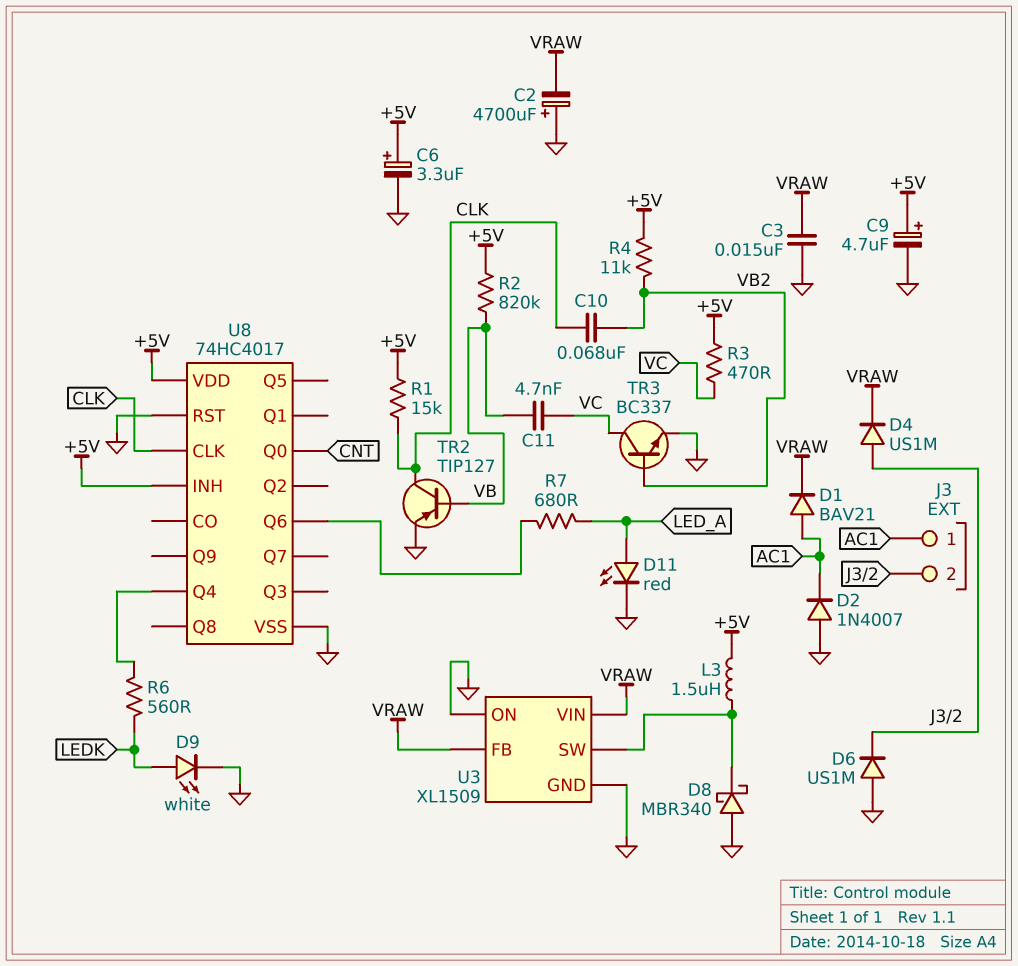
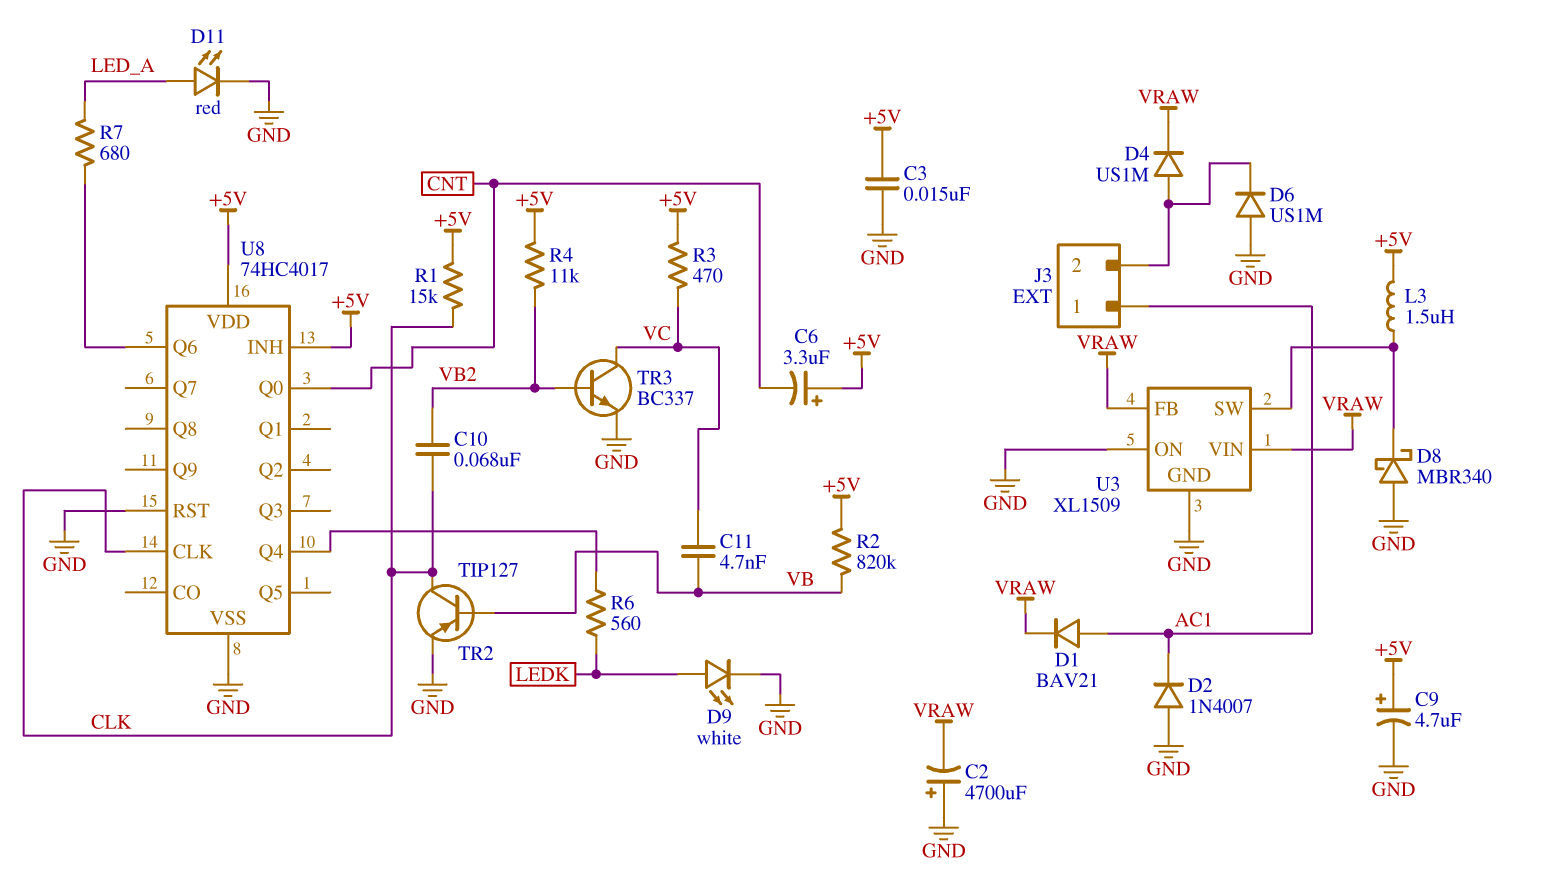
C3: 15nF (GND, VRAW) -> 15nF (+5V, GND)
C6: 3.3uF (plus +5V, minus GND) -> 3.3uF (plus +5V, minus CNT)

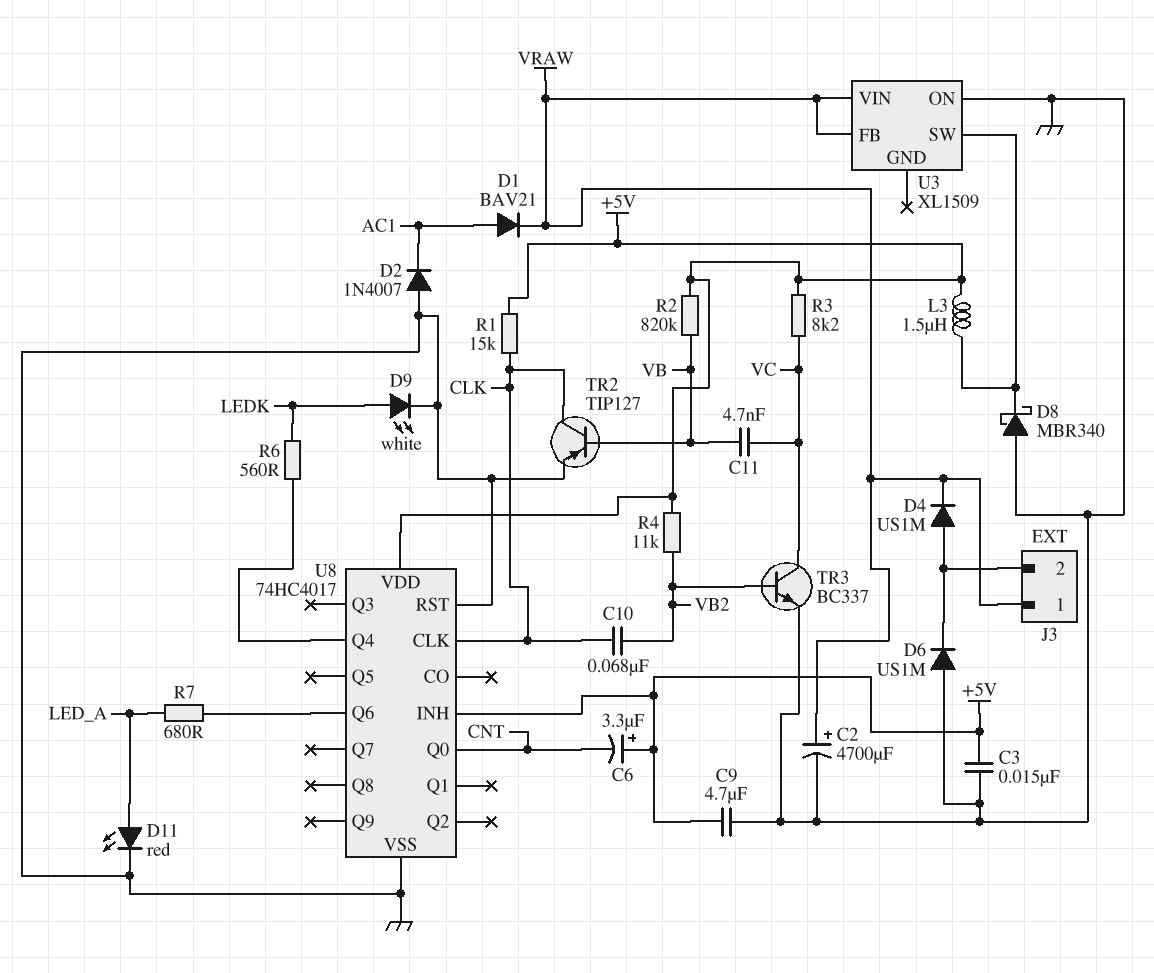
C2: 4700uF (plus GND, minus VRAW) -> 4700uF (plus VRAW, minus GND)
C9: 4.7uF (plus +5V, minus GND) -> 4.7uF (+5V, GND)
J3 pin 1: AC1 -> VRAW
R3: 470 (+5V, VC) -> 8.2k (+5V, VC)
U3 pin GND: GND -> none

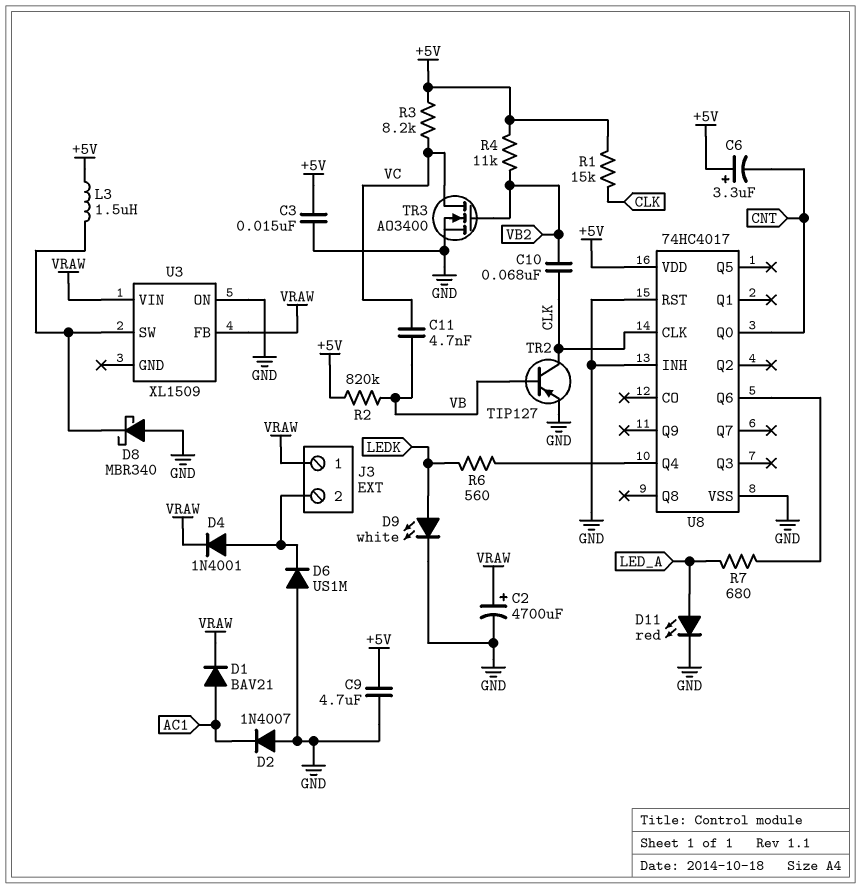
D4: diode US1M (A J3/2, K VRAW) -> diode 1N4001 (A J3/2, K VRAW)
TR3: NPN BC337 (B VB2, C VC, E GND) -> NMOS AO3400 (G VB2, D VC, S GND)
U8 pin INH: +5V -> GND

